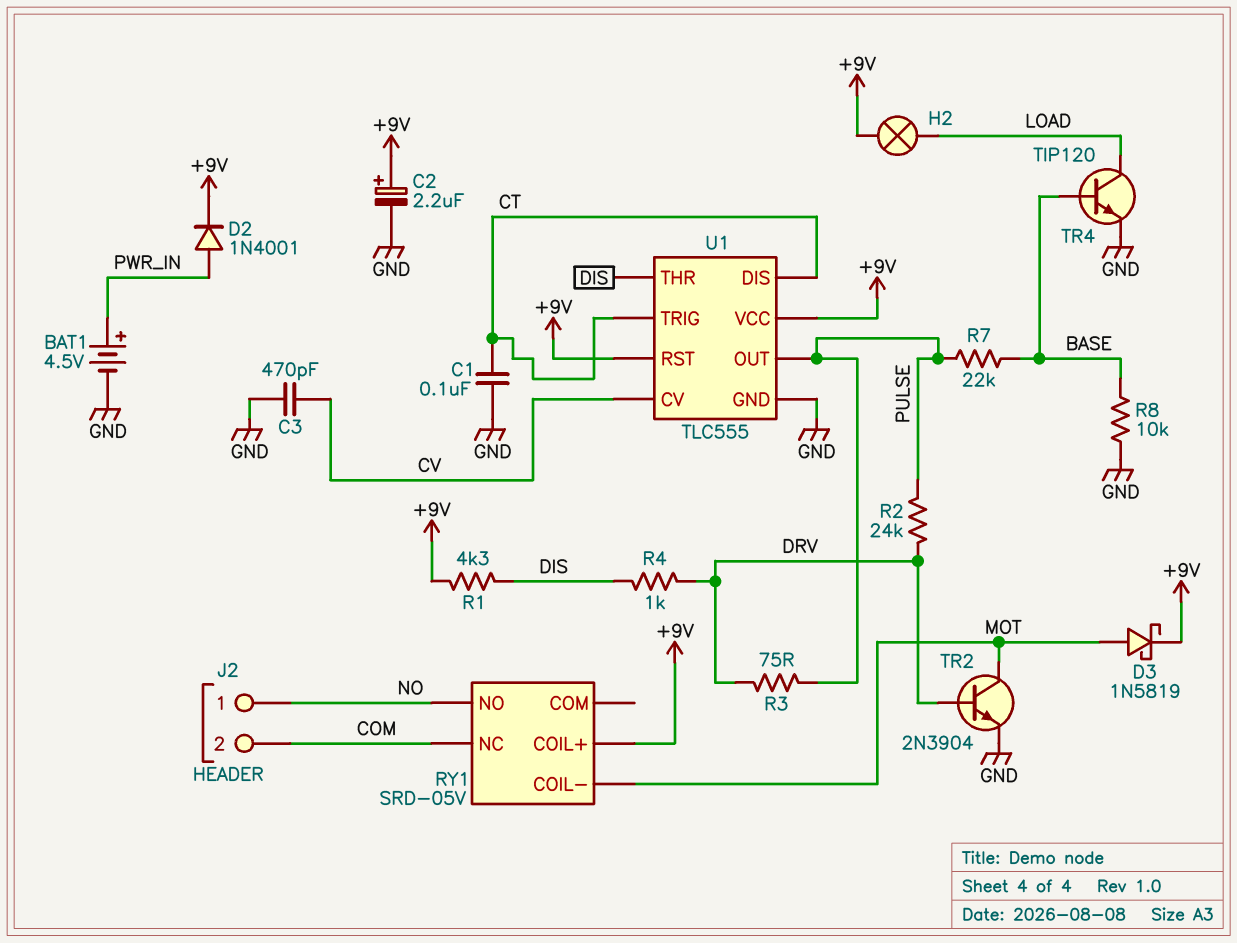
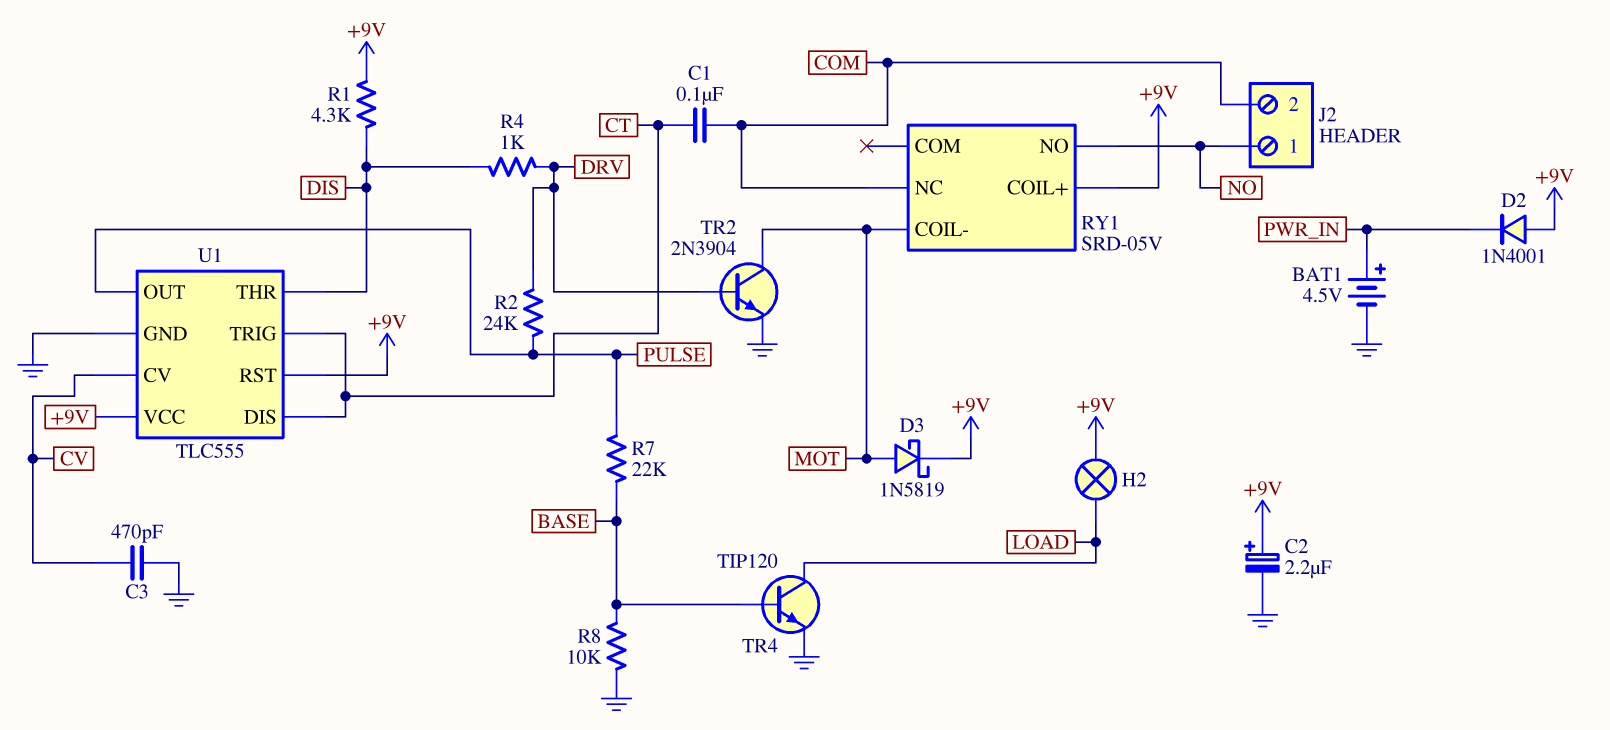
C1: 100nF (CT, GND) -> 100nF (COM, CT)
D2: diode 1N4001 (A PWR_IN, K +9V) -> diode 1N4001 (A +9V, K PWR_IN)
R3: 75 (DRV, PULSE) -> none

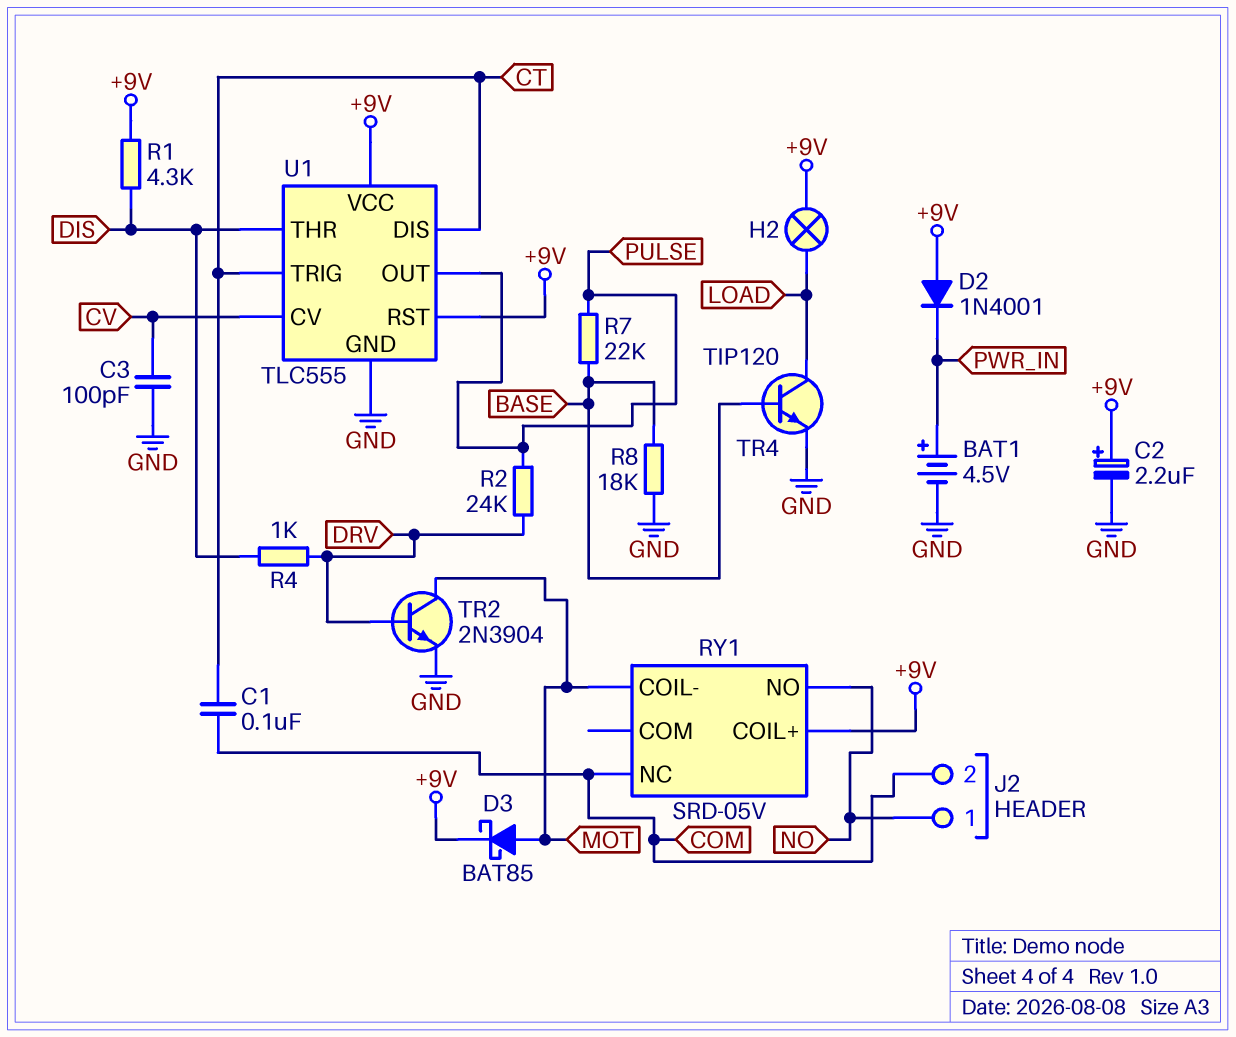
C3: 470pF (CV, GND) -> 100pF (CV, GND)
D3: schottky 1N5819 (A MOT, K +9V) -> schottky BAT85 (A MOT, K +9V)
R8: 10k (BASE, GND) -> 18k (BASE, GND)

